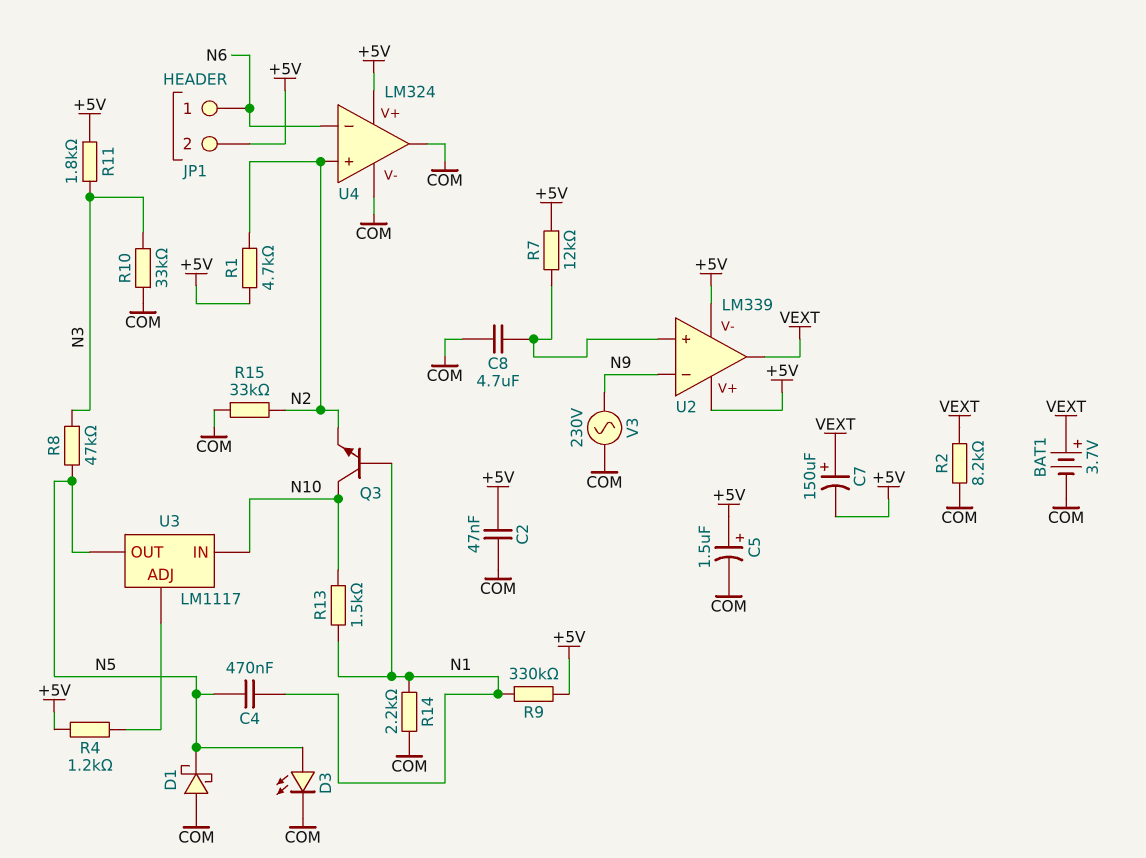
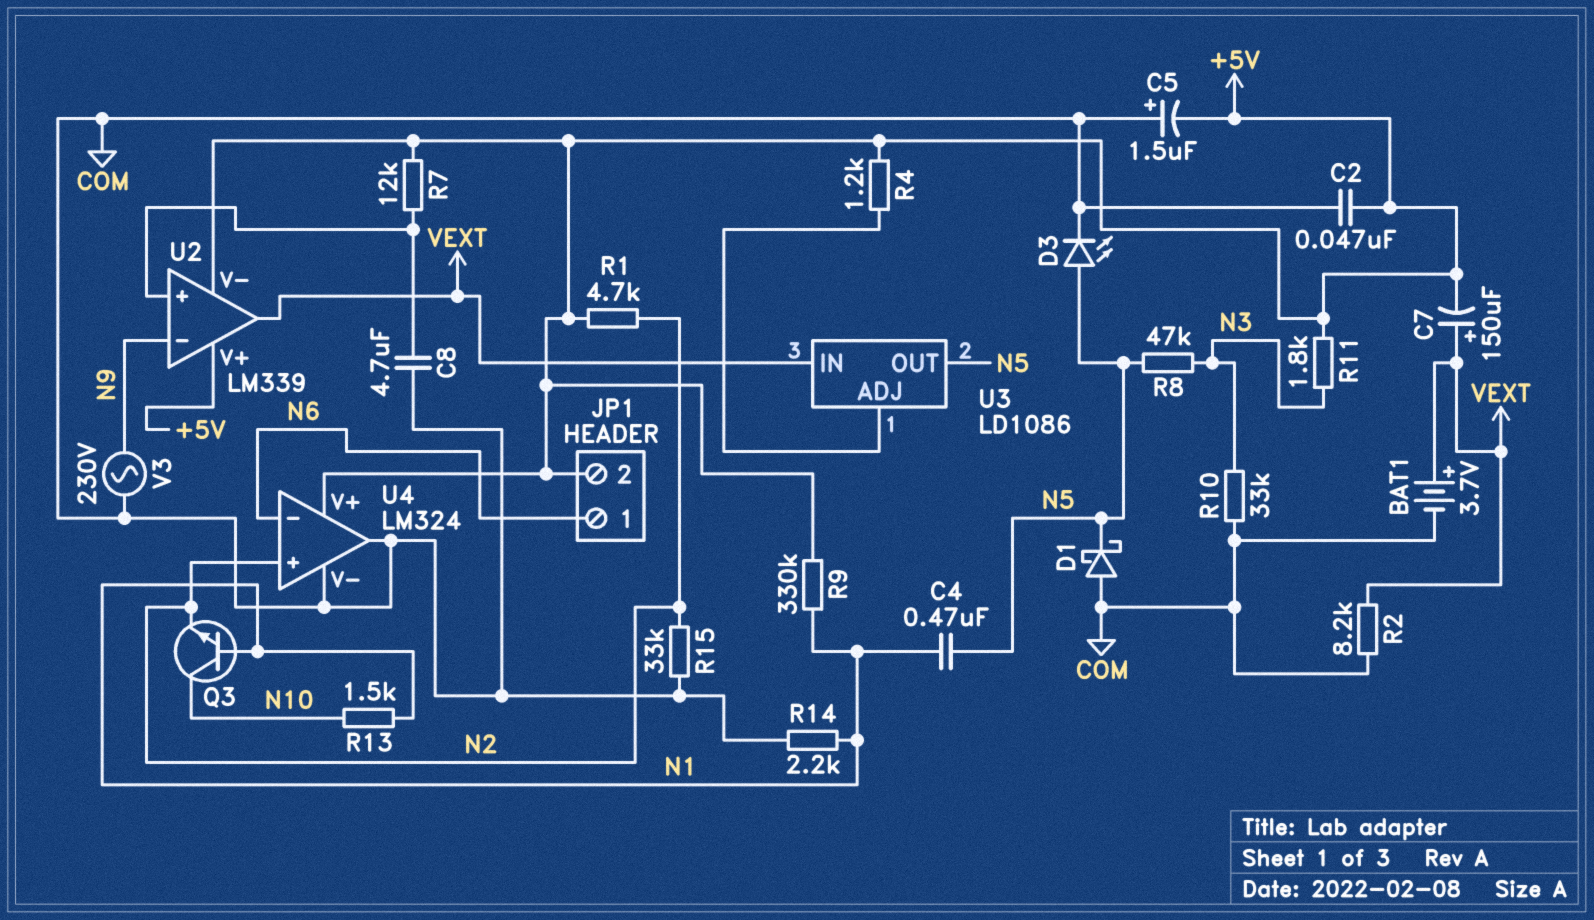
C5: 1.5uF (plus +5V, minus COM) -> 1.5uF (plus COM, minus +5V)
U3: LM1117 -> LD1086
U3 pin IN: N10 -> VEXT

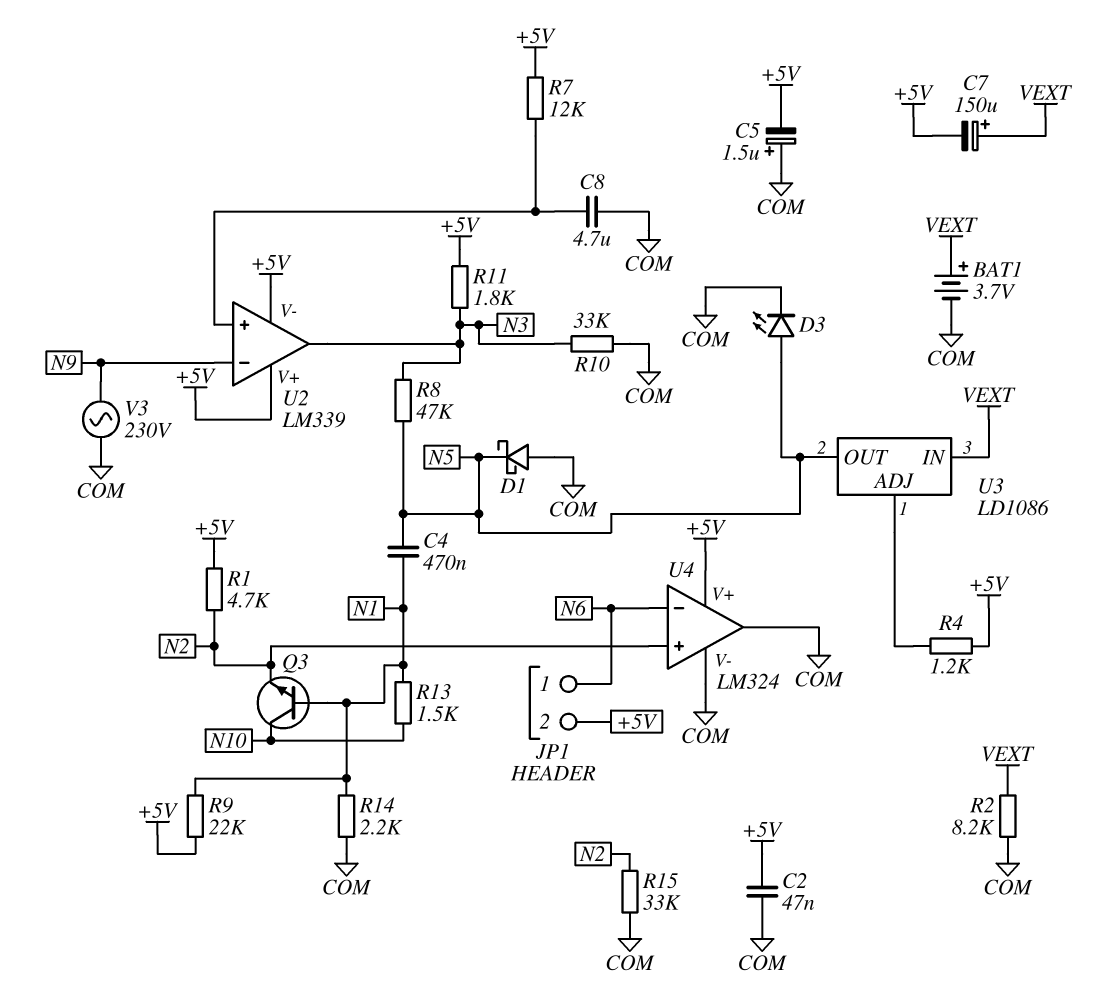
R9: 330k (+5V, N1) -> 22k (+5V, N1)
U2 pin out: VEXT -> N3

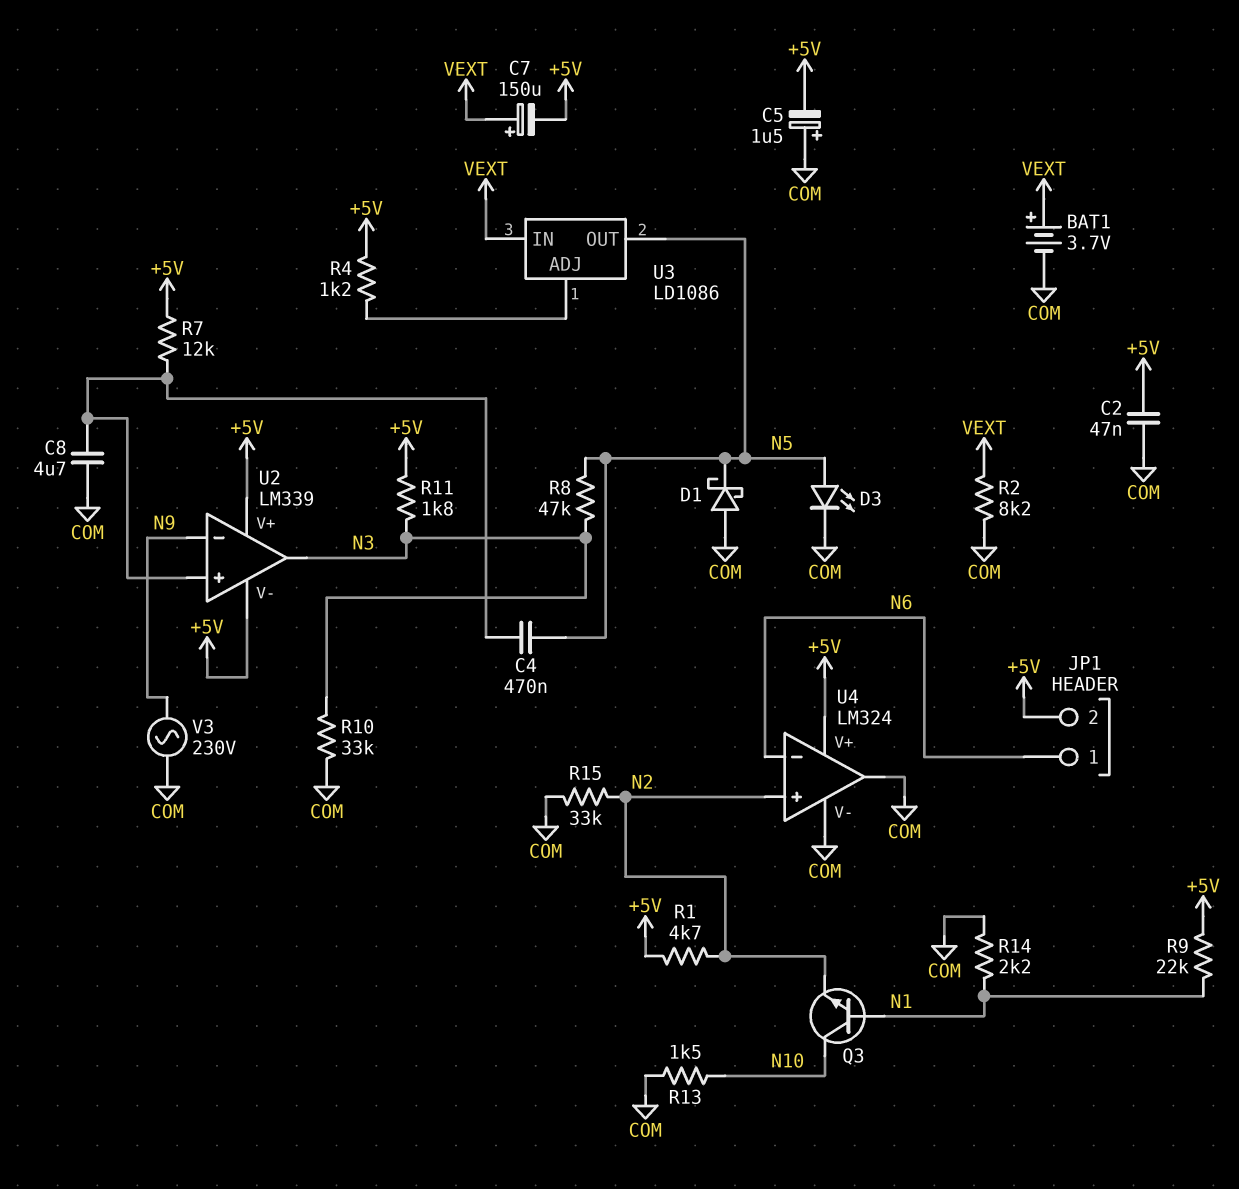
C4: 470nF (N1, N5) -> 470nF (N5, U2/in+)
R13: 1.5k (N1, N10) -> 1.5k (COM, N10)

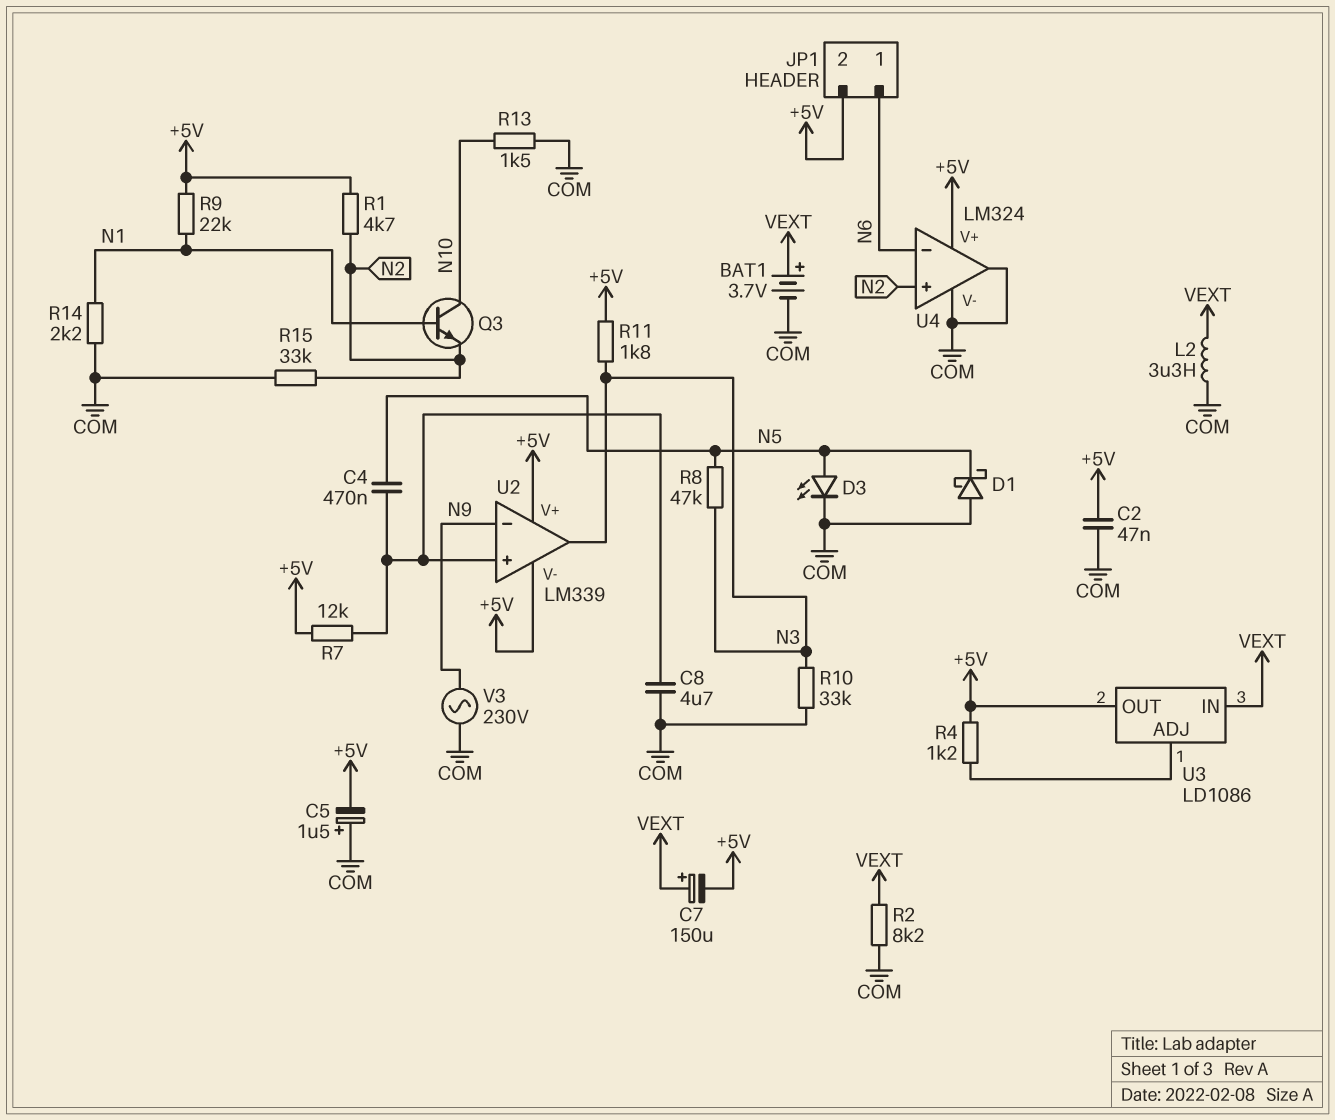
L2: none -> 3.3uH (COM, VEXT)
U3 pin OUT: N5 -> +5V

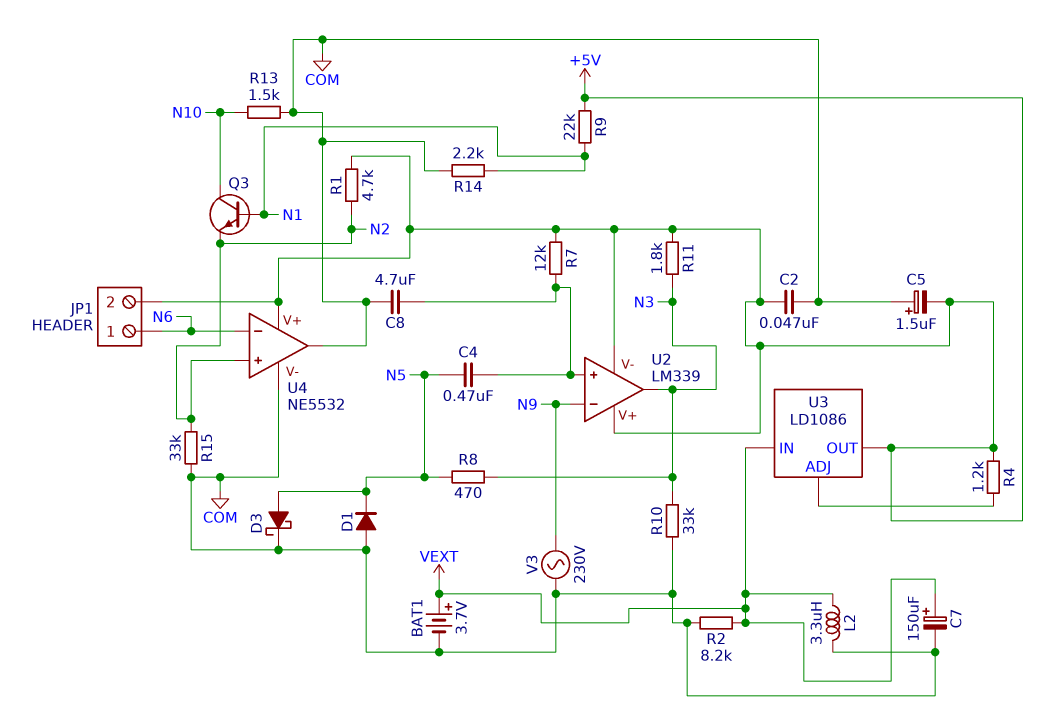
C7: 150uF (plus VEXT, minus +5V) -> 150uF (plus VEXT, minus COM)
D1: schottky (A COM, K N5) -> diode (A COM, K N5)
D3: LED (A N5, K COM) -> schottky (A N5, K COM)
R8: 47k (N3, N5) -> 470 (N3, N5)
U4: LM324 -> NE5532

